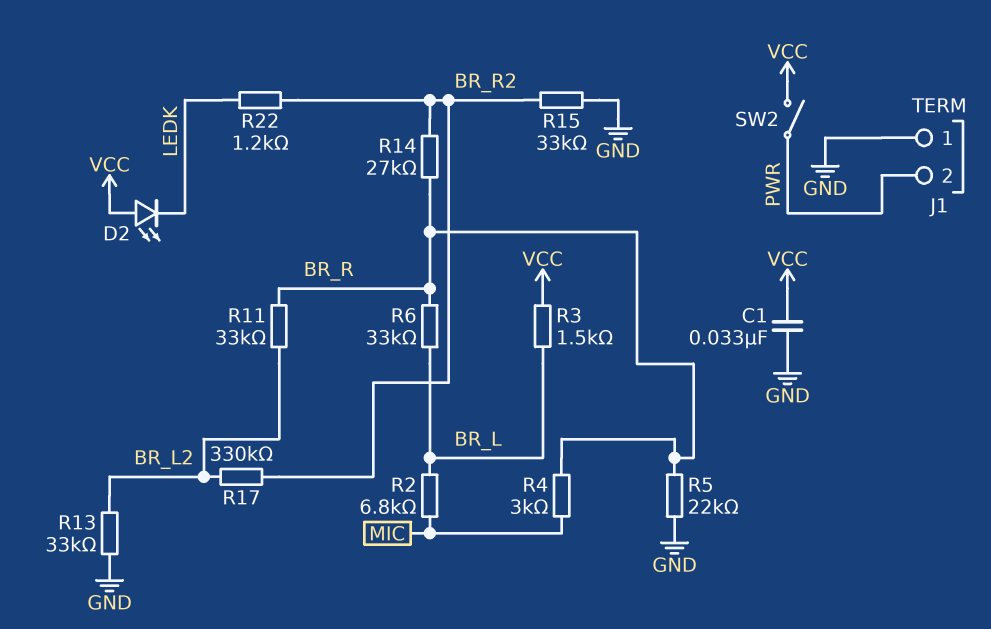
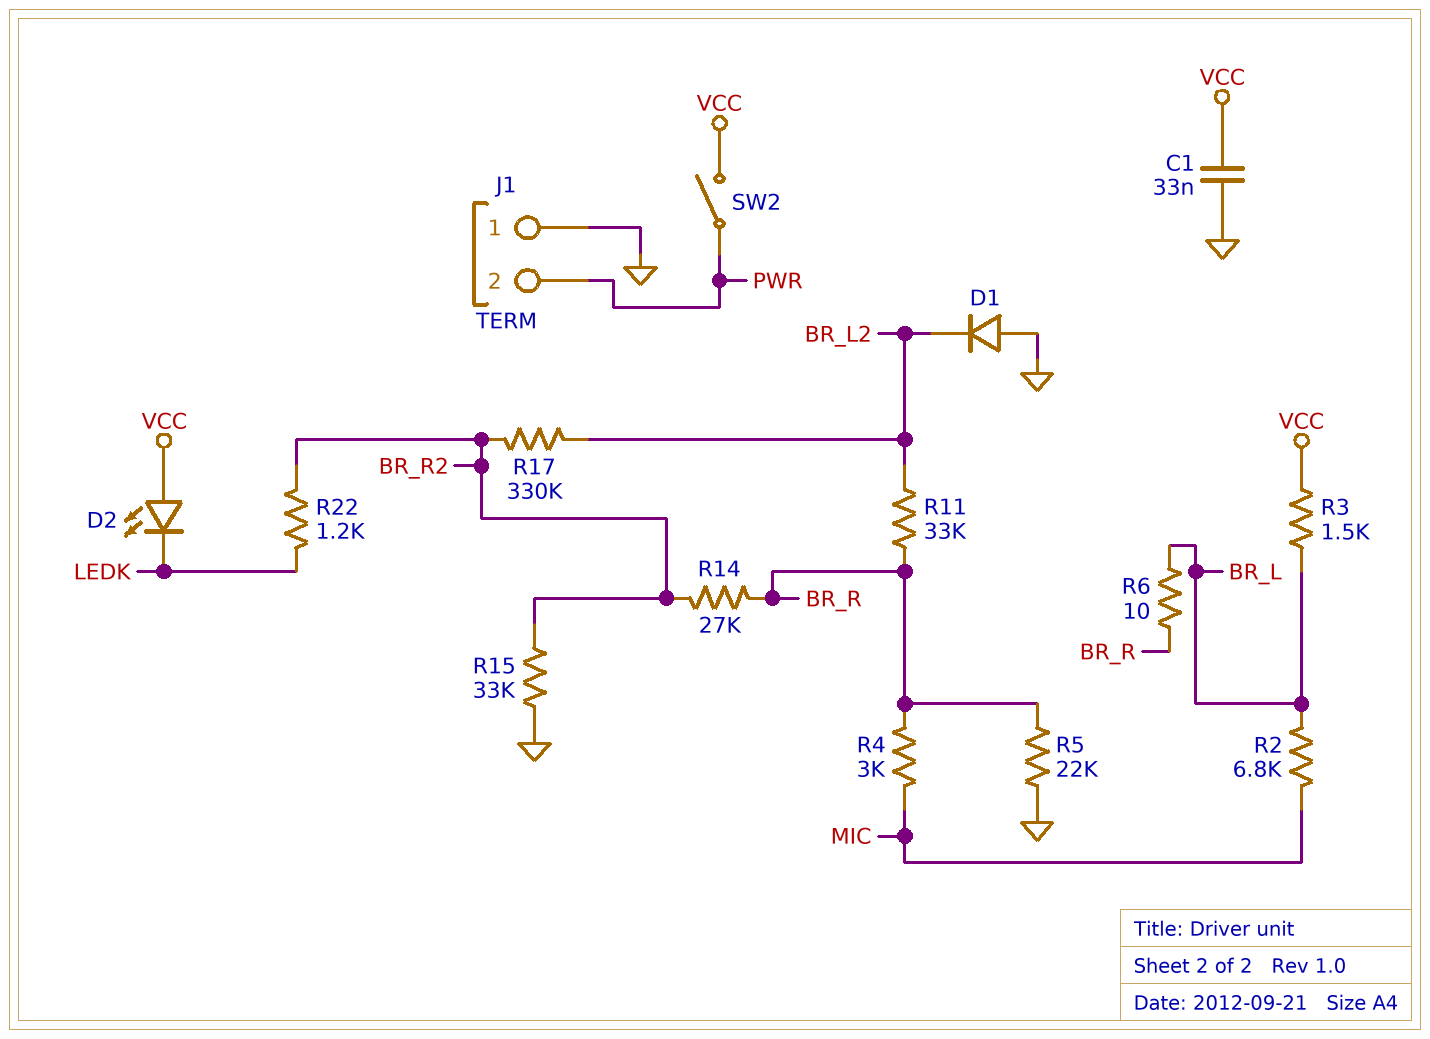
D1: none -> diode (A GND, K BR_L2)
R6: 33k (BR_L, BR_R) -> 10 (BR_L, BR_R)
R13: 33k (BR_L2, GND) -> none

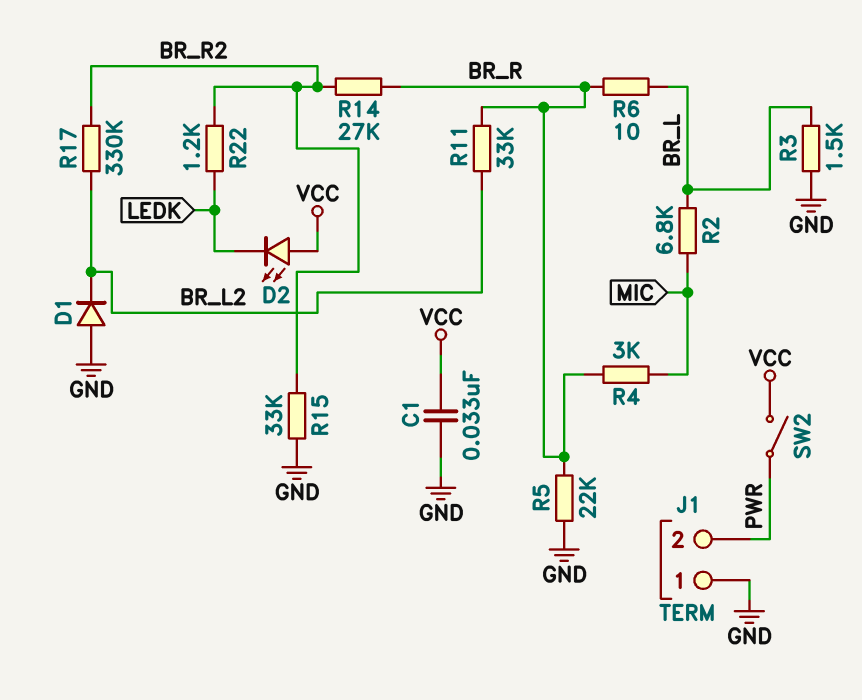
R3: 1.5k (BR_L, VCC) -> 1.5k (BR_L, GND)

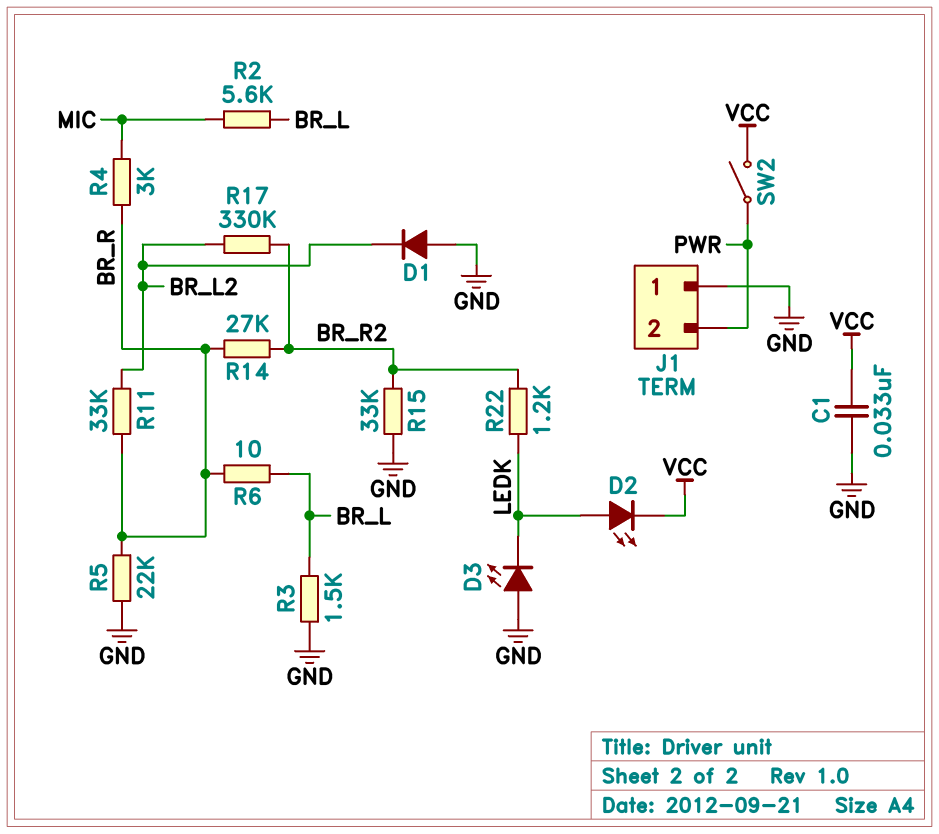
D2: LED (A VCC, K LEDK) -> LED (A LEDK, K VCC)
D3: none -> LED (A GND, K LEDK)
R2: 6.8k (BR_L, MIC) -> 5.6k (BR_L, MIC)

